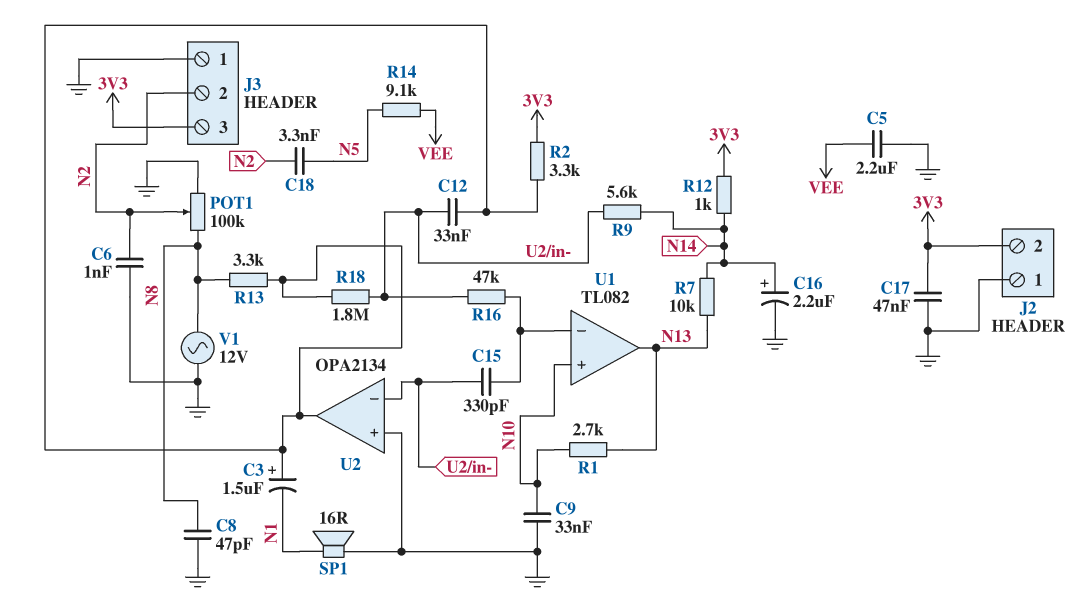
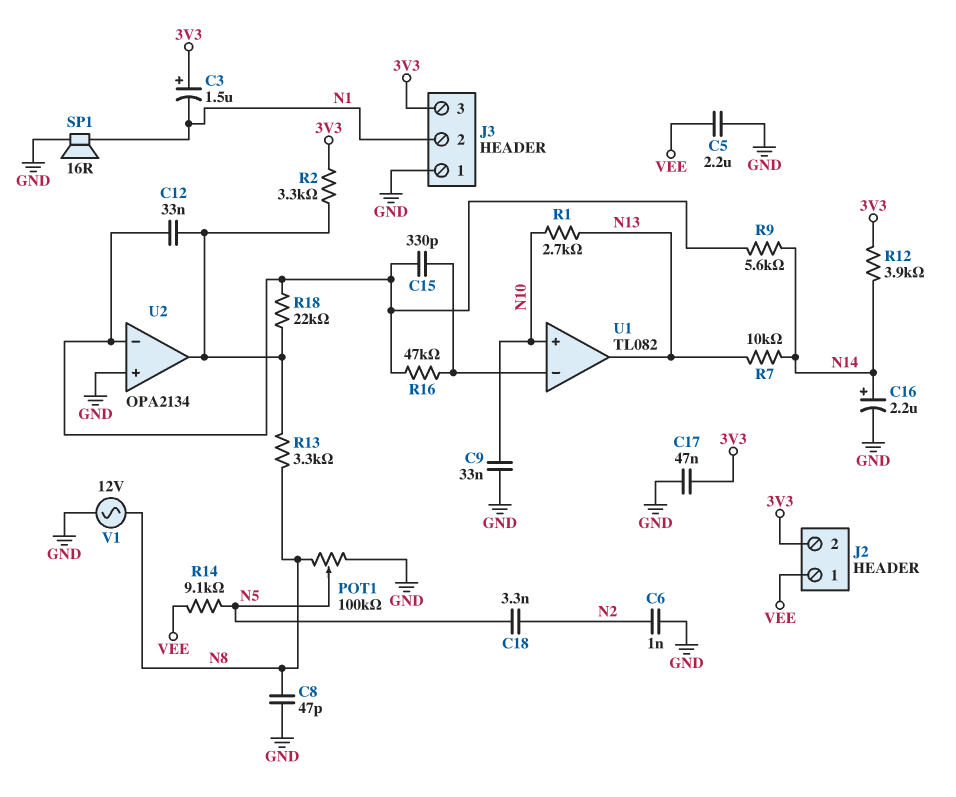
C3: 1.5uF (plus U2/out, minus N1) -> 1.5uF (plus 3V3, minus N1)
J2 pin 1: GND -> VEE
J3 pin 2: N2 -> N1
POT1: 100k (GND, N8, wiper N2) -> 100k (GND, N8, wiper N5)
R12: 1k (3V3, N14) -> 3.9k (3V3, N14)
R18: 1.8M (U2/in-, U2/out) -> 22k (U2/in-, U2/out)

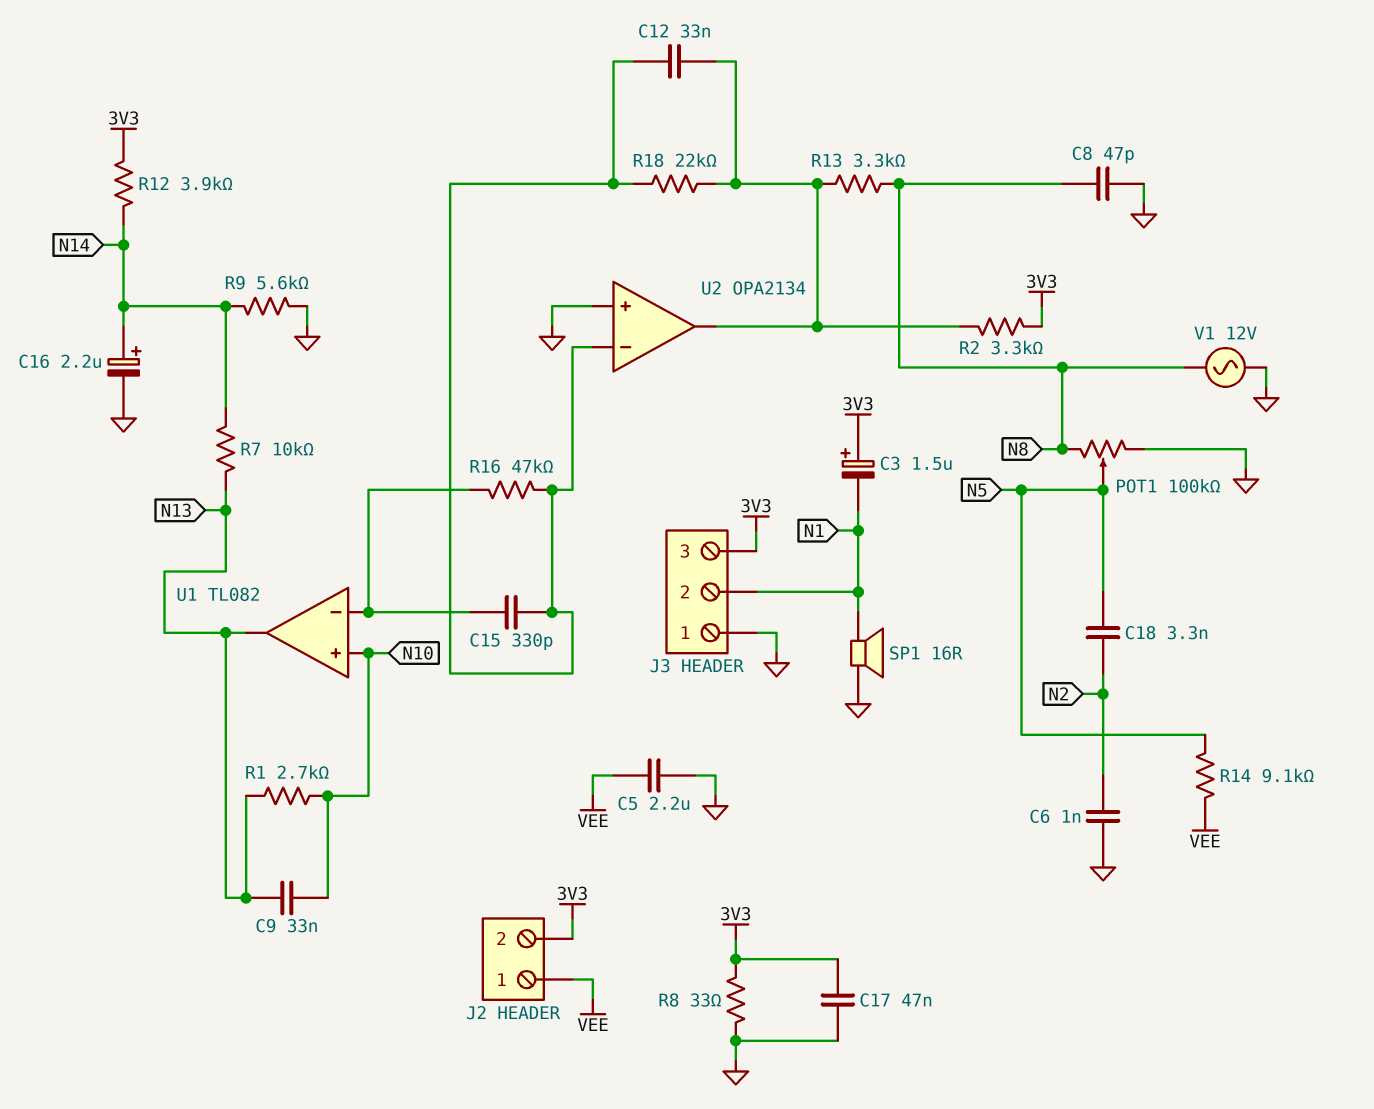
C9: 33nF (GND, N10) -> 33nF (N10, N13)
R8: none -> 33 (3V3, GND)
R9: 5.6k (N14, U2/in-) -> 5.6k (GND, N14)

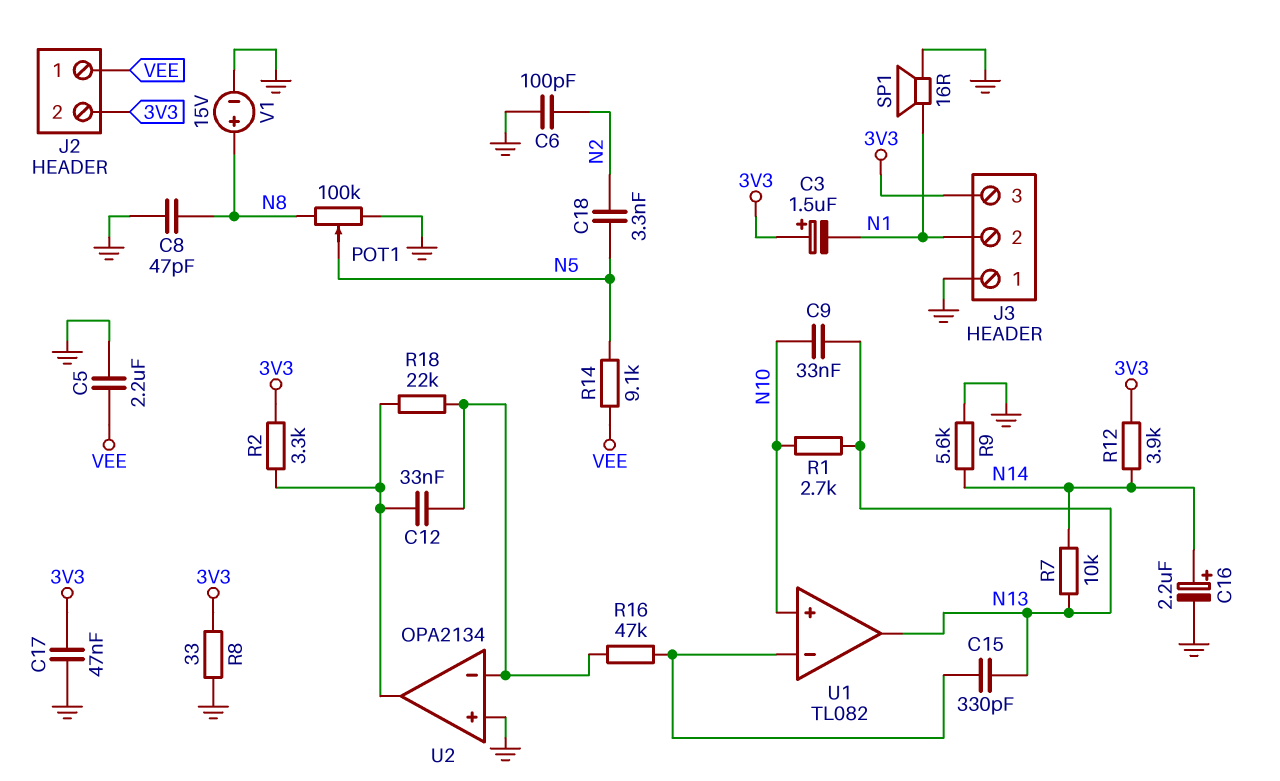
C6: 1nF (GND, N2) -> 100pF (GND, N2)
C15: 330pF (U1/in-, U2/in-) -> 330pF (N13, U1/in-)
R13: 3.3k (N8, U2/out) -> none
V1: AC 12V (GND, N8) -> 15V (plus N8, minus GND)

